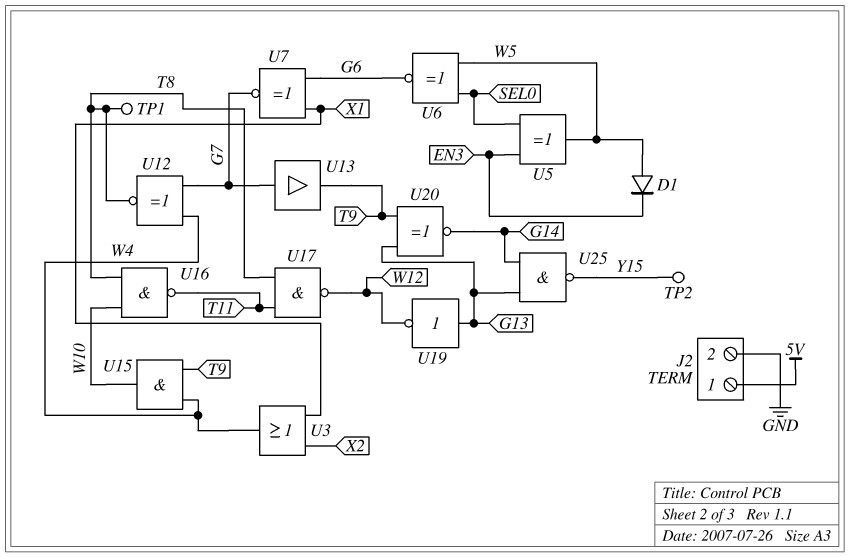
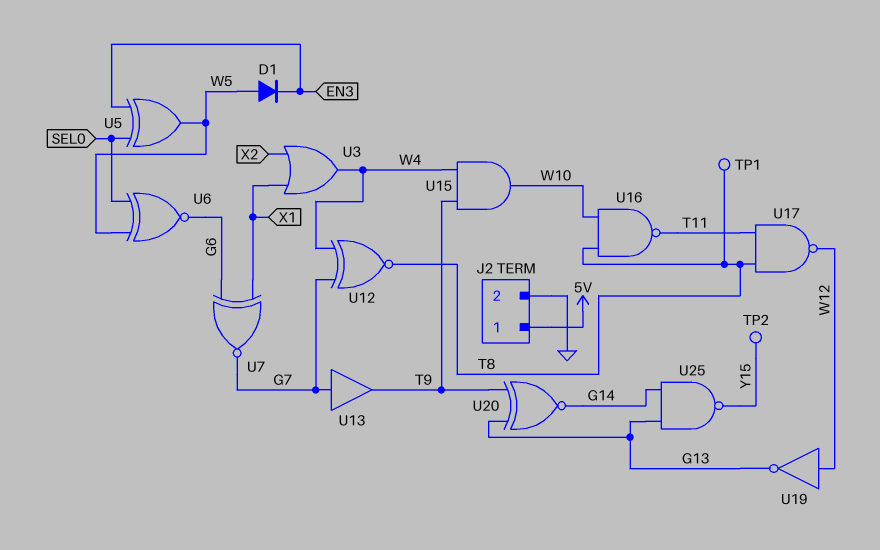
U19: NOT (in G13, out W12) -> NOT (in W12, out G13)

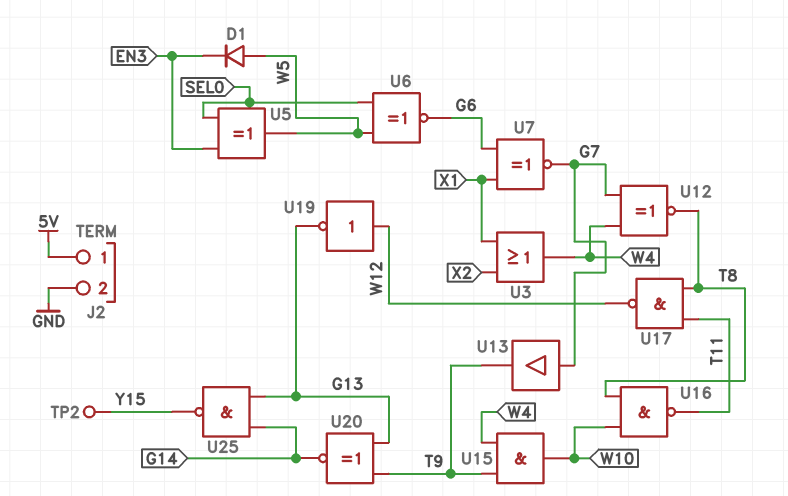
TP1: test point (T8) -> none

